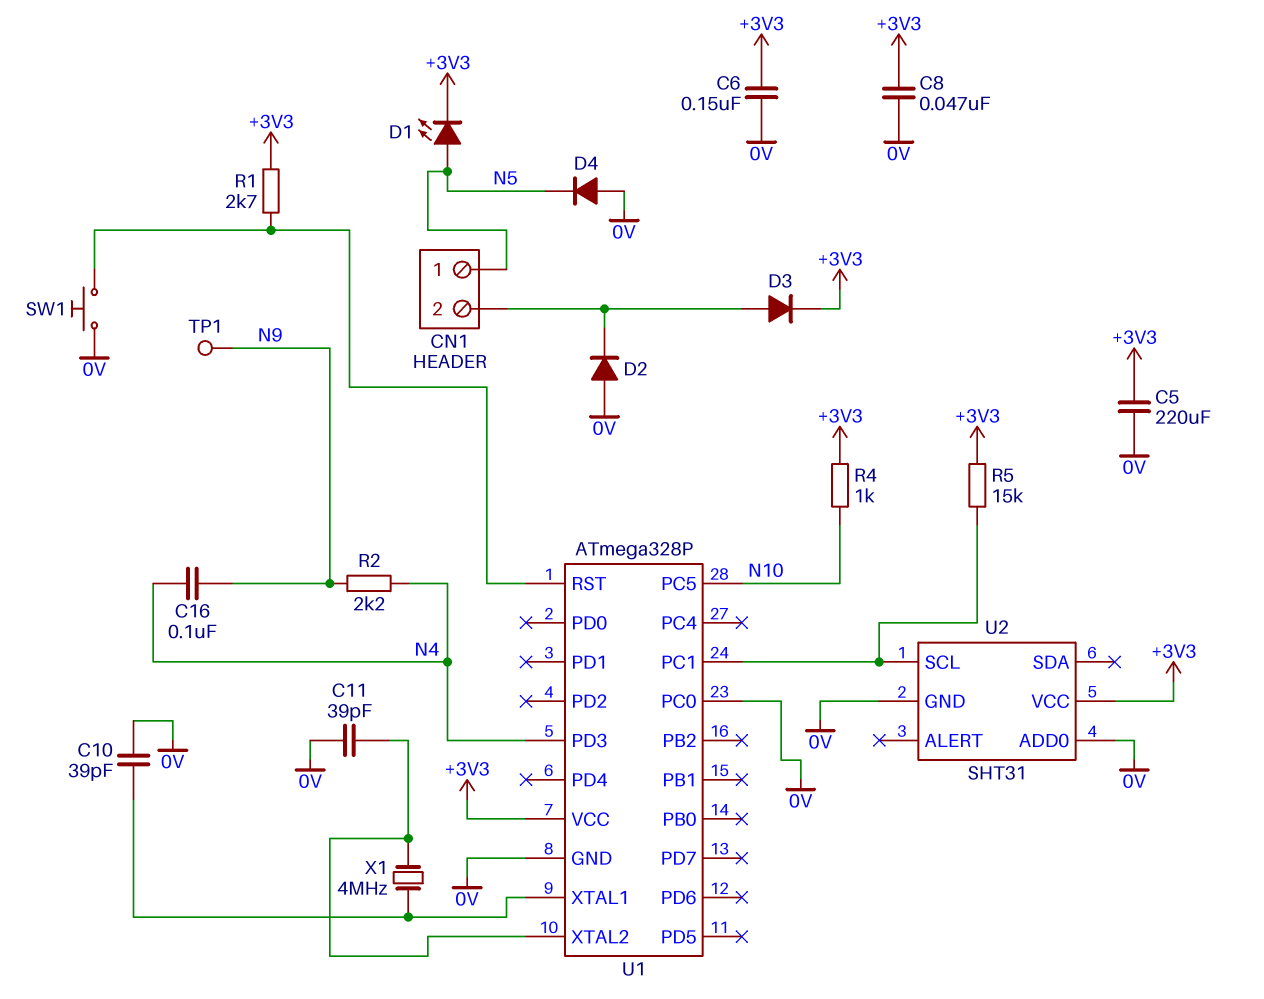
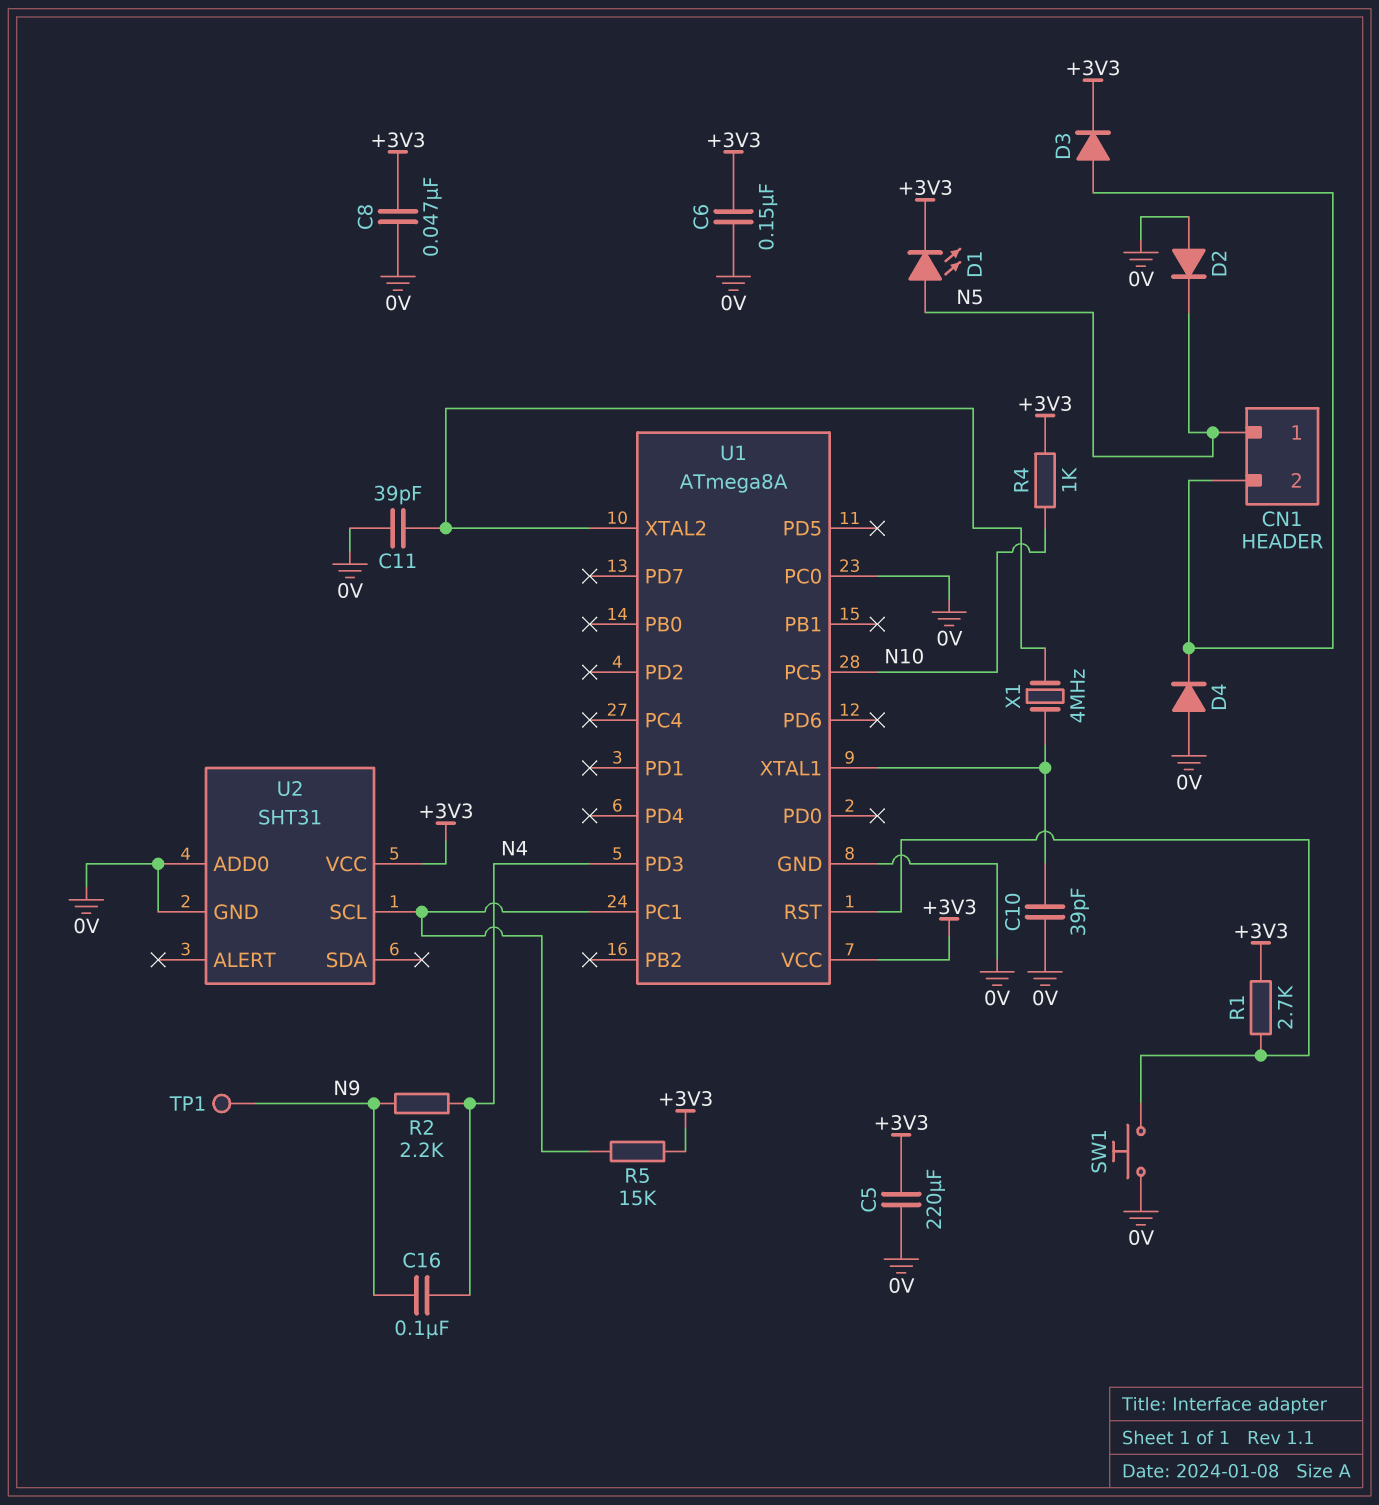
D2: diode (A 0V, K CN1/2) -> diode (A 0V, K N5)
D4: diode (A 0V, K N5) -> diode (A 0V, K CN1/2)
U1: ATmega328P -> ATmega8A

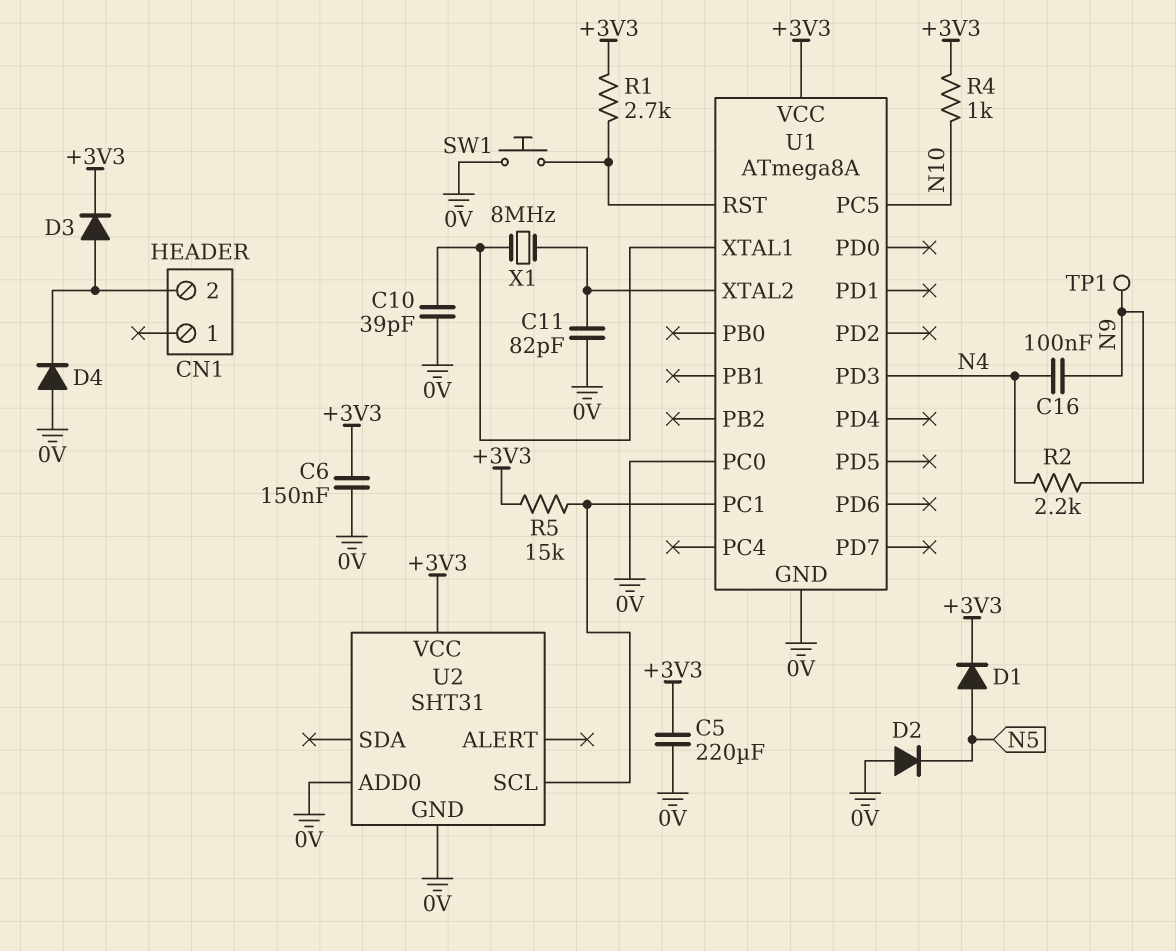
C8: 47nF (+3V3, 0V) -> none
C11: 39pF (0V, U1/XTAL2) -> 82pF (0V, U1/XTAL2)
CN1 pin 1: N5 -> none
D1: LED (A N5, K +3V3) -> diode (A N5, K +3V3)
X1: 4MHz (U1/XTAL1, U1/XTAL2) -> 8MHz (U1/XTAL1, U1/XTAL2)

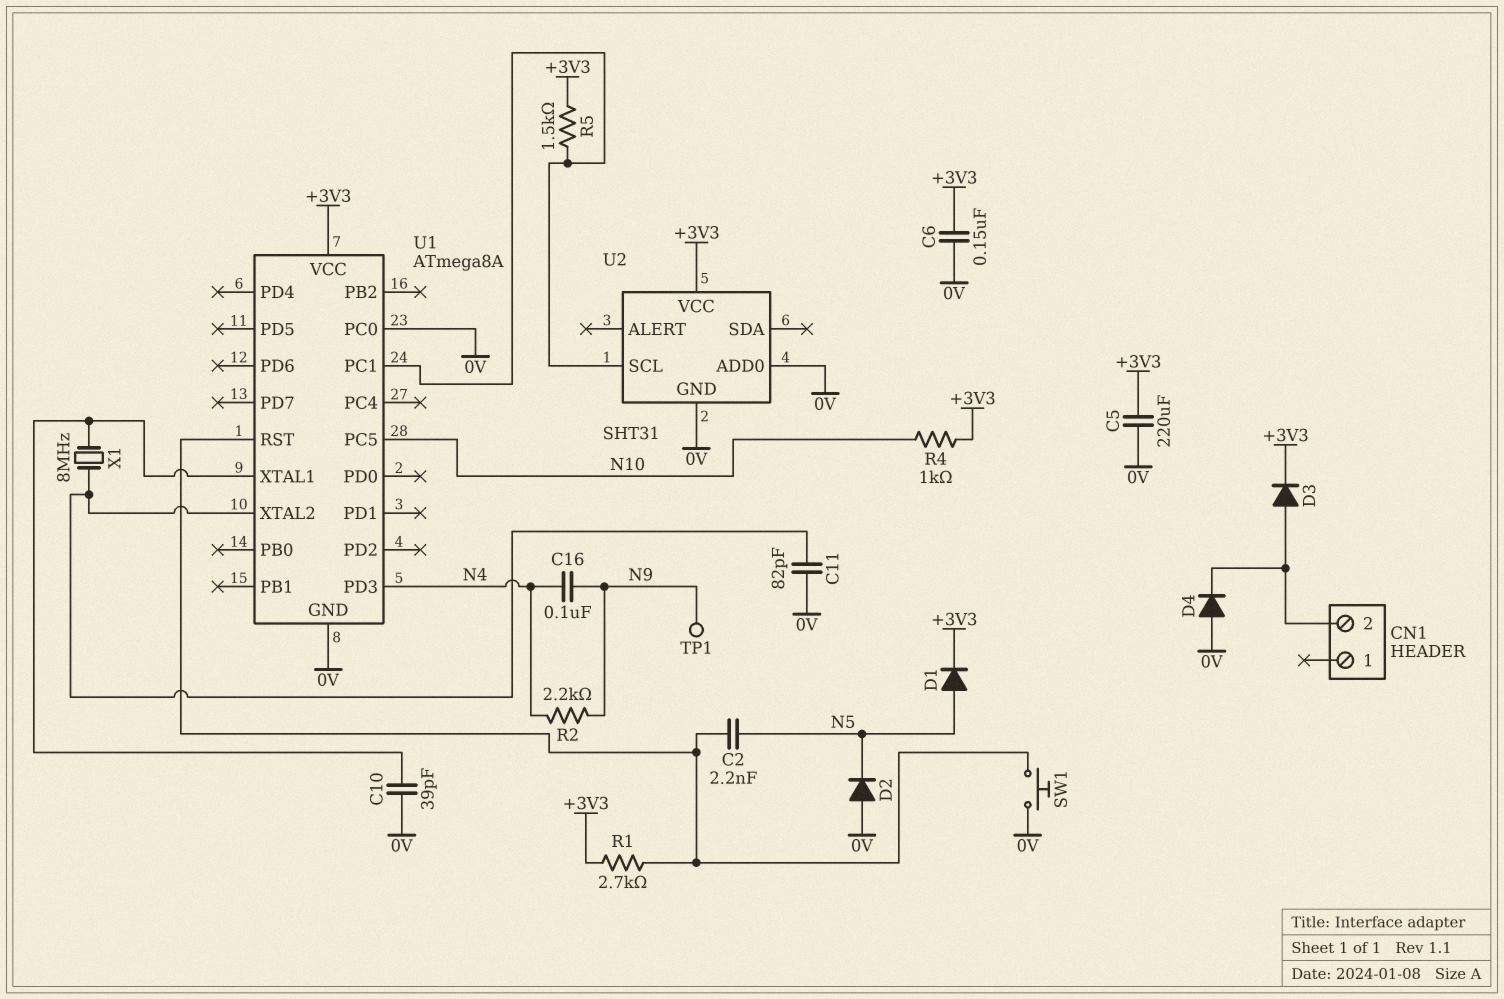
C2: none -> 2.2nF (N5, U1/RST)
R5: 15k (+3V3, U1/PC1) -> 1.5k (+3V3, U1/PC1)

